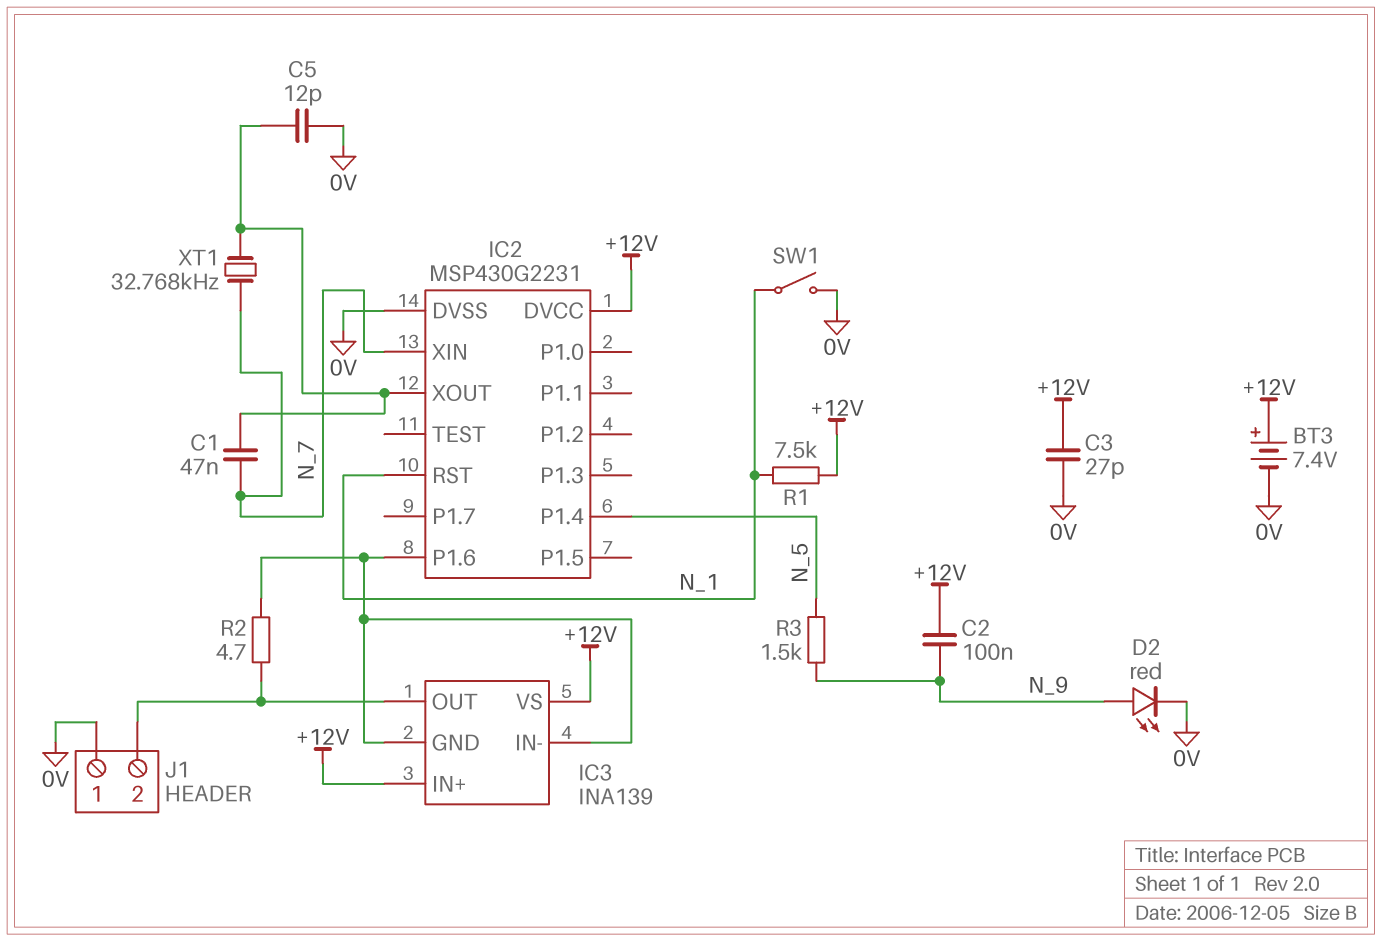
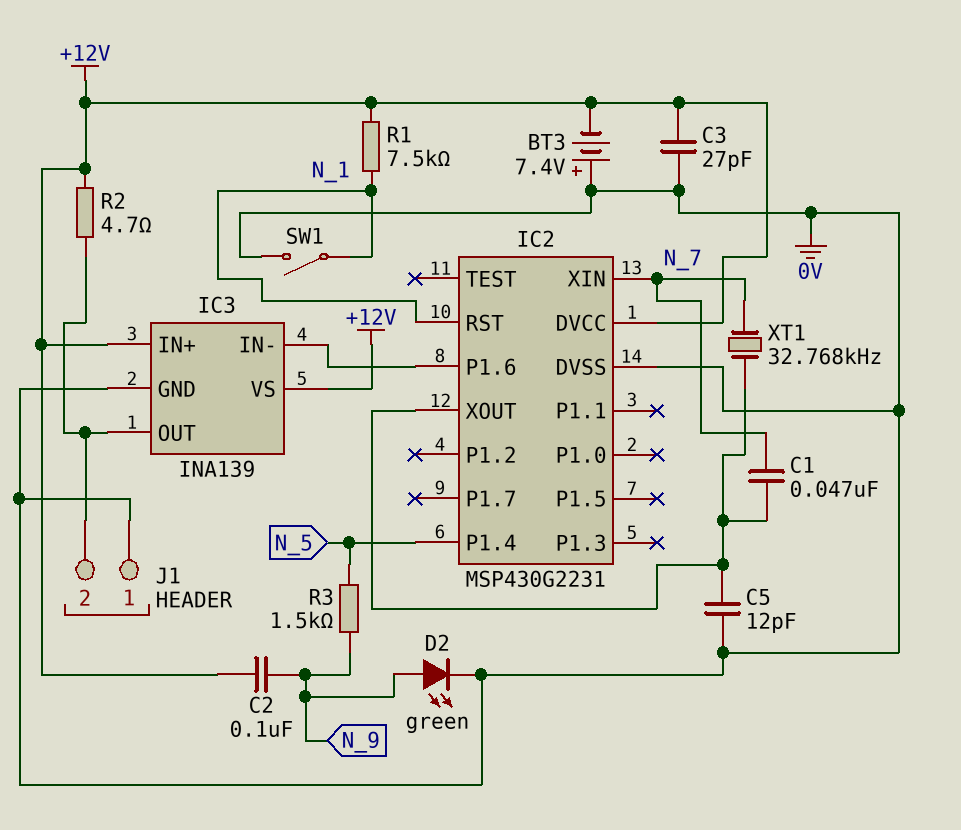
BT3: 7.4V (plus +12V, minus 0V) -> 7.4V (plus 0V, minus +12V)
D2: LED red (A N_9, K 0V) -> LED green (A N_9, K 0V)
IC3 pin GND: IC2/P1.6 -> 0V
R2: 4.7 (IC2/P1.6, IC3/OUT) -> 4.7 (+12V, IC3/OUT)

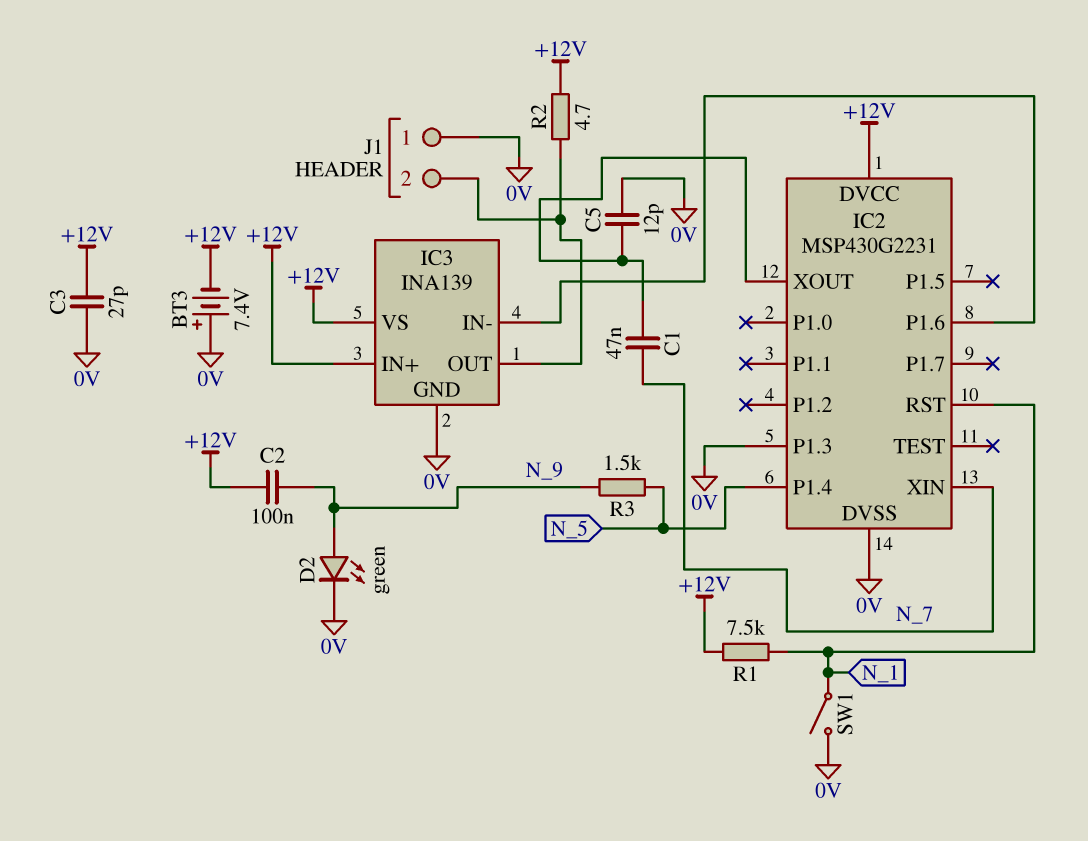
IC2 pin P1.3: none -> 0V
XT1: 32.768kHz (IC2/XOUT, N_7) -> none

